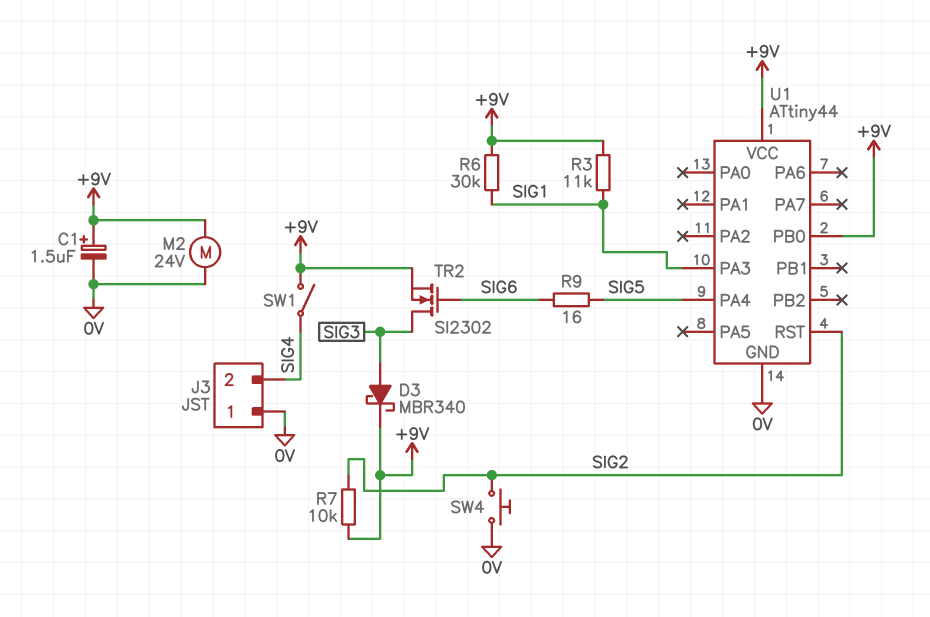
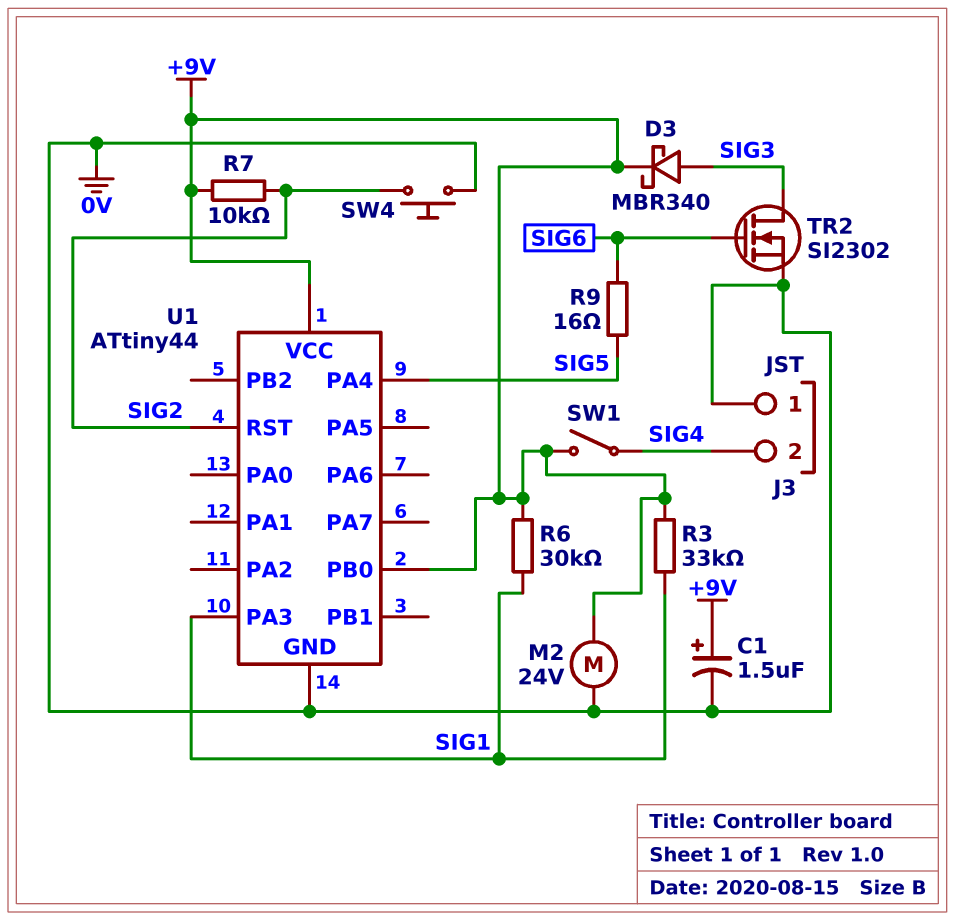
R3: 11k (+9V, SIG1) -> 33k (+9V, SIG1)
TR2: NMOS SI2302 (G SIG6, D SIG3, S +9V) -> NMOS SI2302 (G SIG6, D SIG3, S 0V)

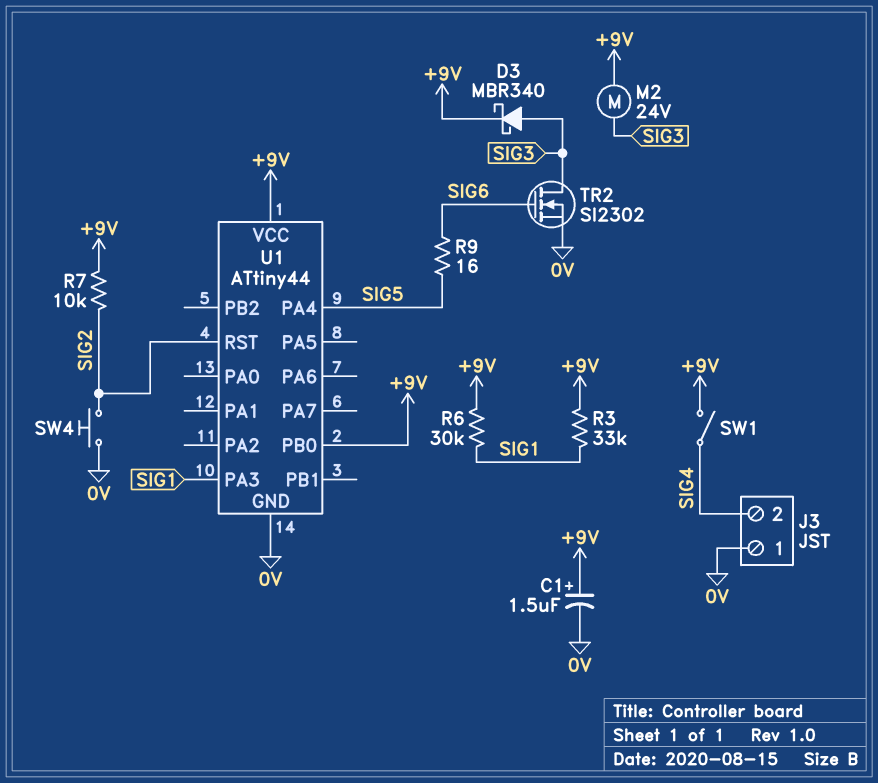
M2: motor 24V (+9V, 0V) -> motor 24V (+9V, SIG3)

